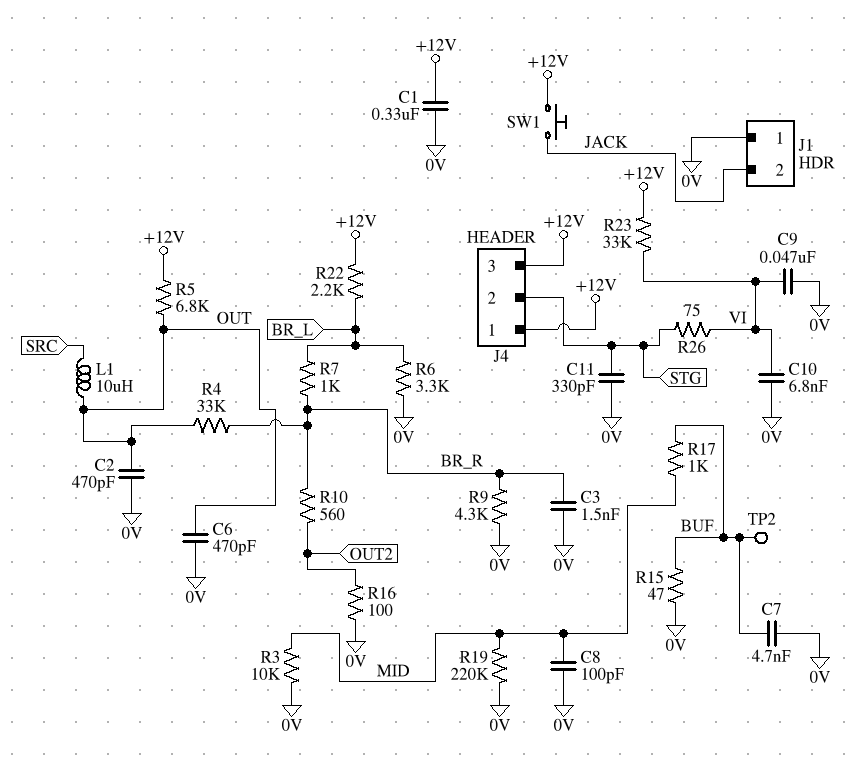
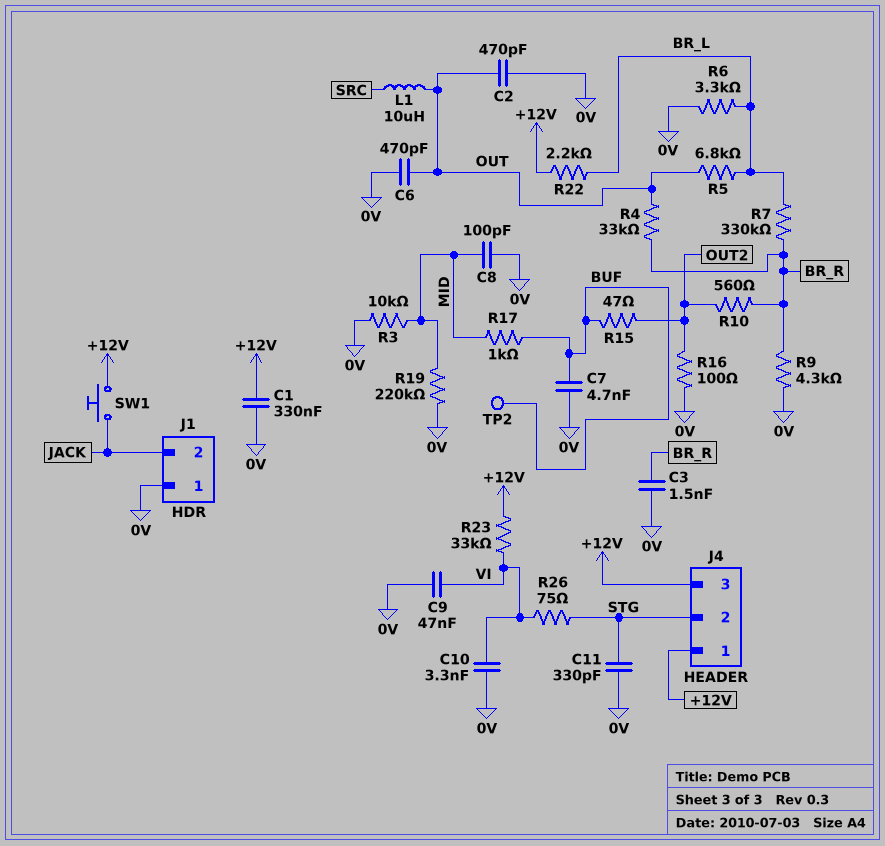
C10: 6.8nF (0V, VI) -> 3.3nF (0V, VI)
R5: 6.8k (+12V, OUT) -> 6.8k (BR_L, OUT)
R7: 1k (BR_L, BR_R) -> 330k (BR_L, BR_R)
R15: 47 (0V, BUF) -> 47 (BUF, OUT2)

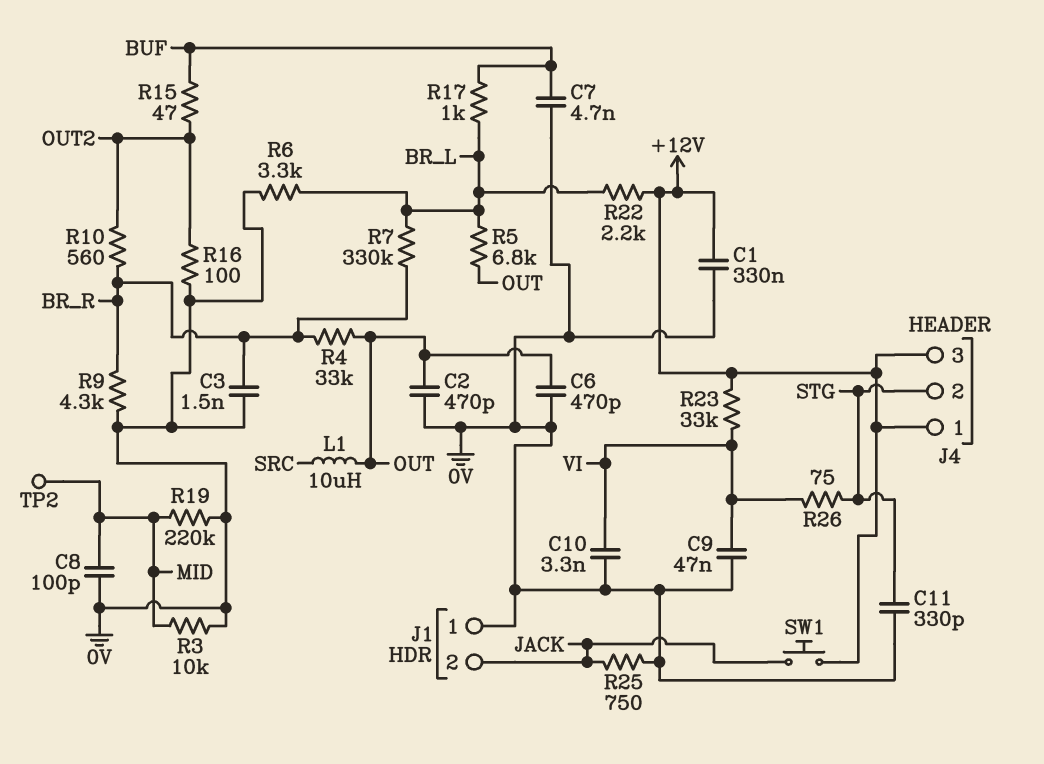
R17: 1k (BUF, MID) -> 1k (BR_L, BUF)
R25: none -> 750 (0V, JACK)
TP2: test point (BUF) -> test point (MID)

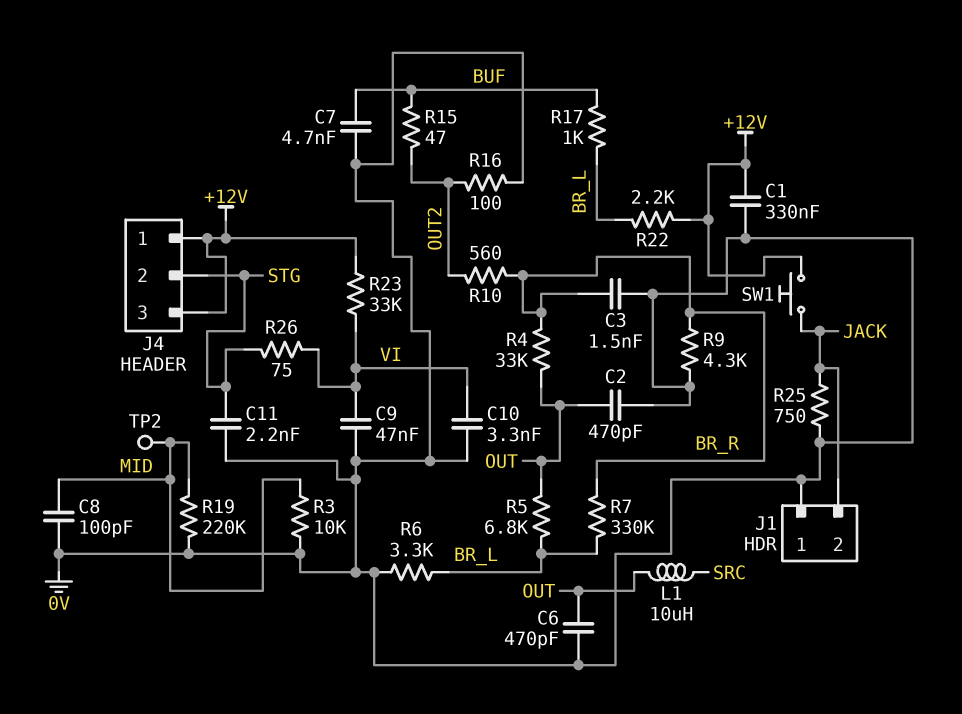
C11: 330pF (0V, STG) -> 2.2nF (0V, STG)

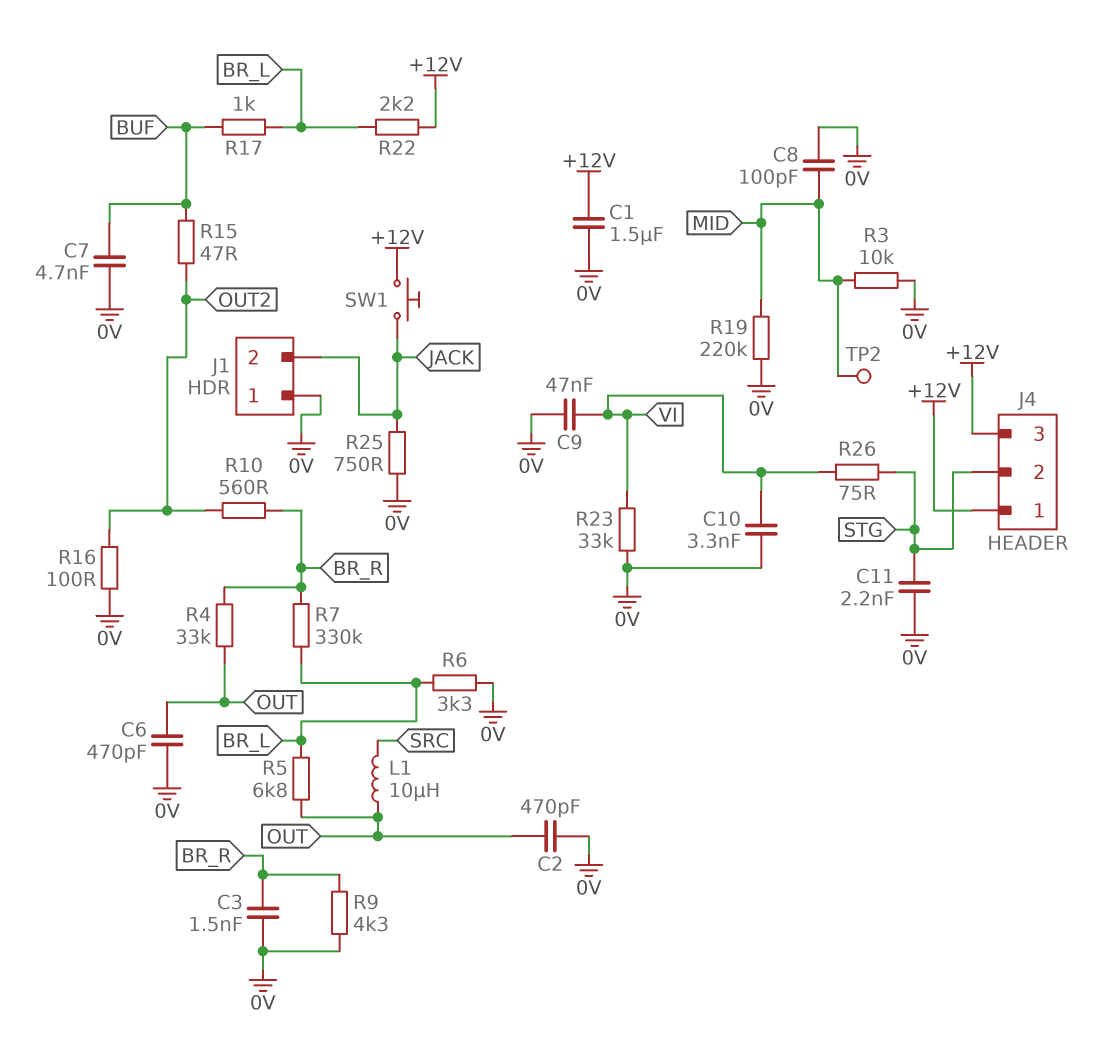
C1: 330nF (+12V, 0V) -> 1.5uF (+12V, 0V)
R23: 33k (+12V, VI) -> 33k (0V, VI)

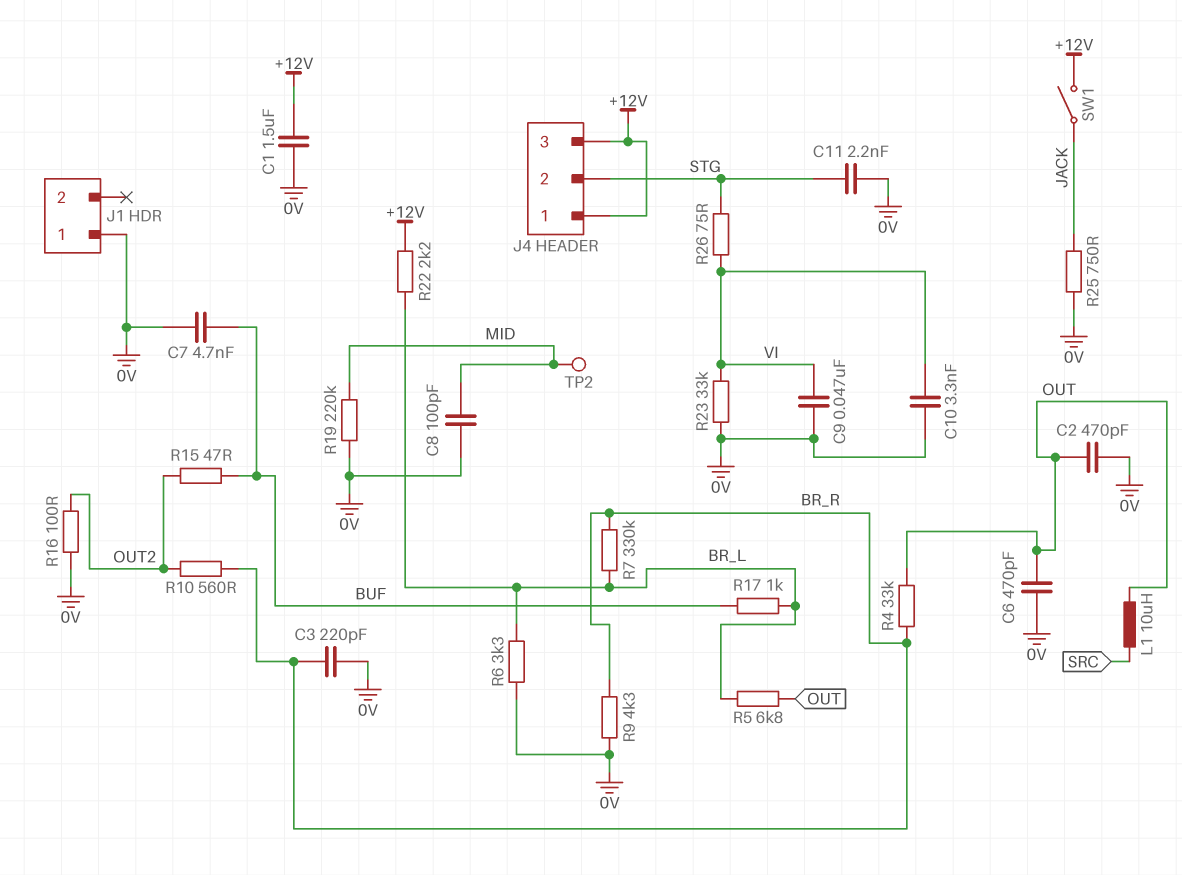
C3: 1.5nF (0V, BR_R) -> 220pF (0V, BR_R)
J1 pin 2: JACK -> none
R3: 10k (0V, MID) -> none
SW1: button (+12V, JACK) -> switch (+12V, JACK)

